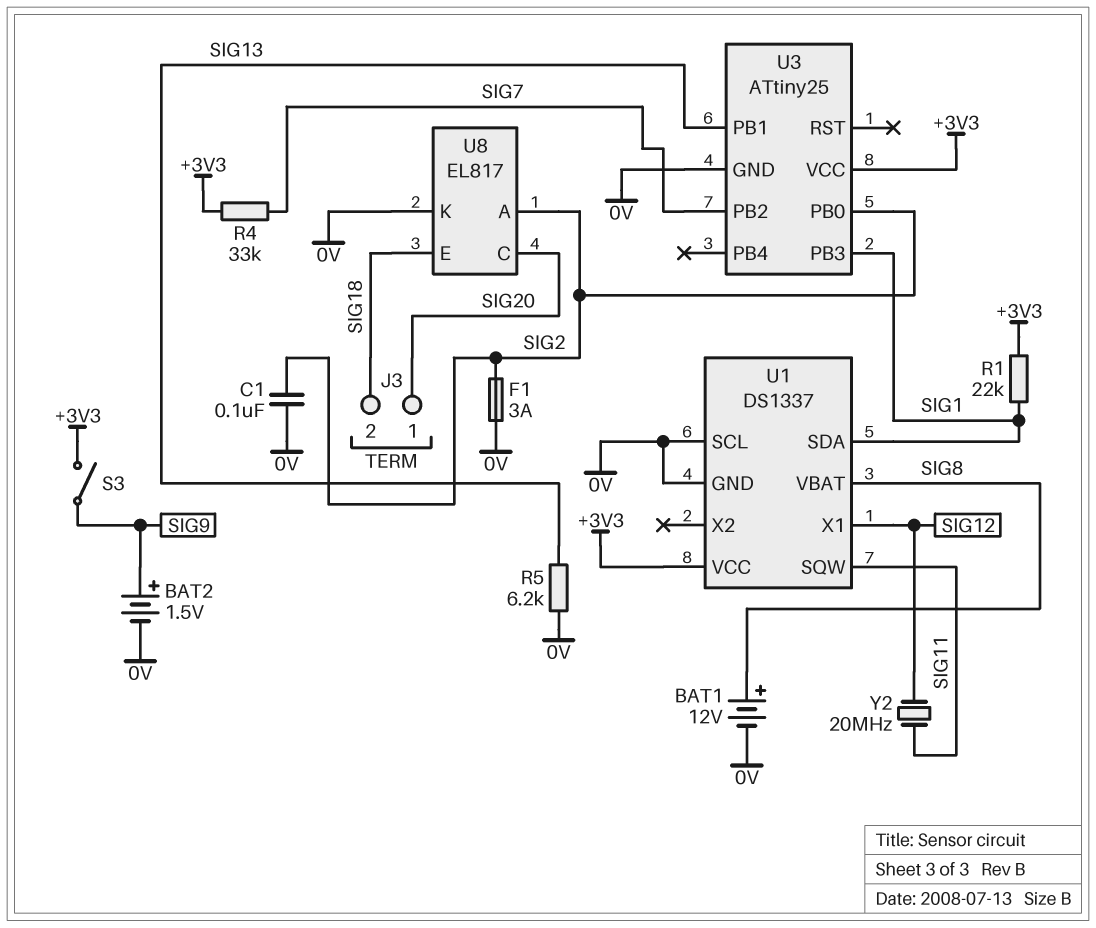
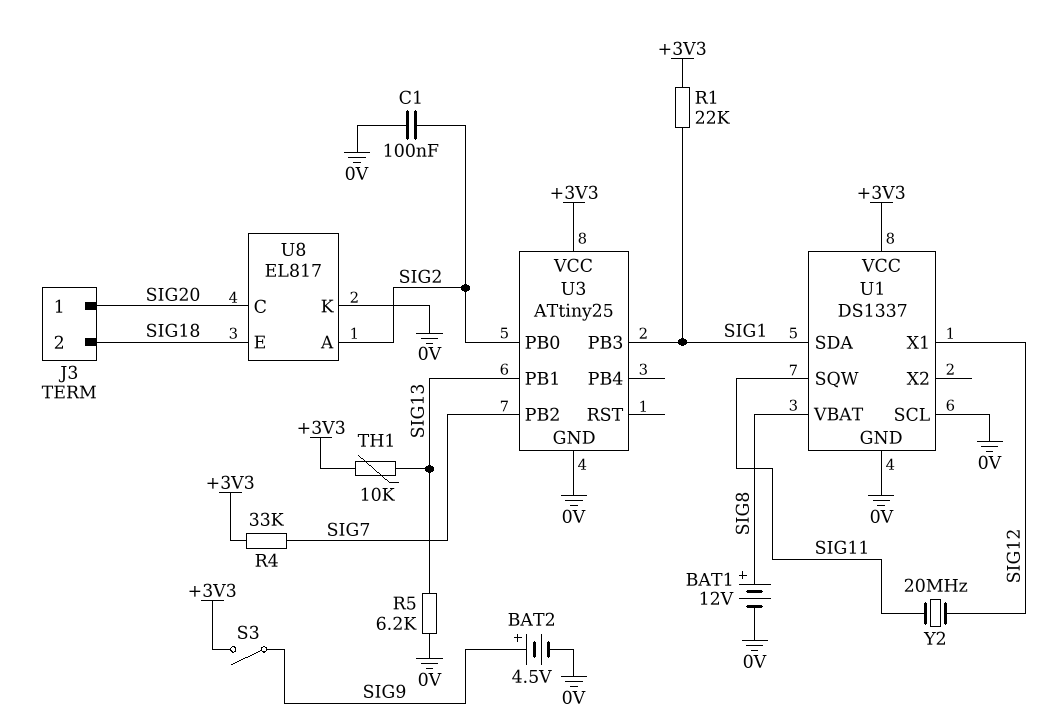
BAT2: 1.5V (plus SIG9, minus 0V) -> 4.5V (plus SIG9, minus 0V)
F1: 3A (0V, SIG2) -> none
TH1: none -> 10k (+3V3, SIG13)

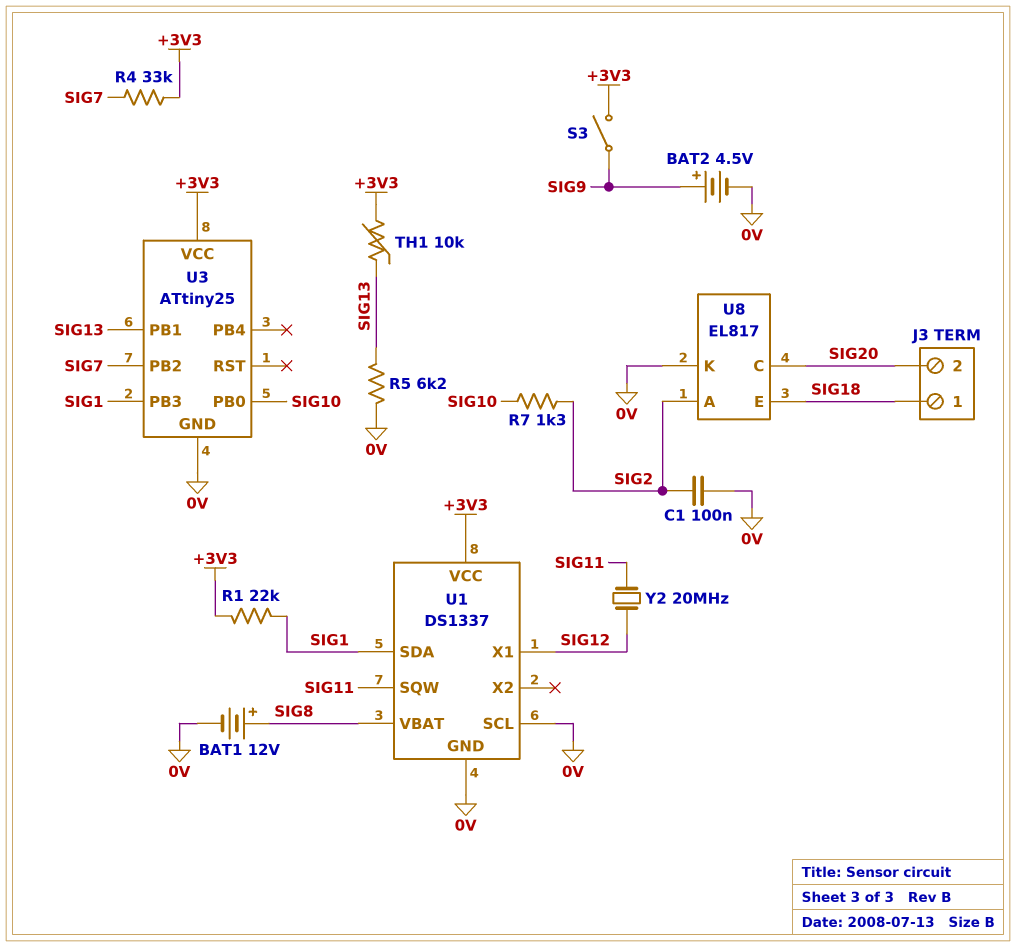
J3 pin 1: SIG20 -> SIG18
J3 pin 2: SIG18 -> SIG20
R7: none -> 1.3k (SIG2, SIG10)
U3 pin PB0: SIG2 -> SIG10

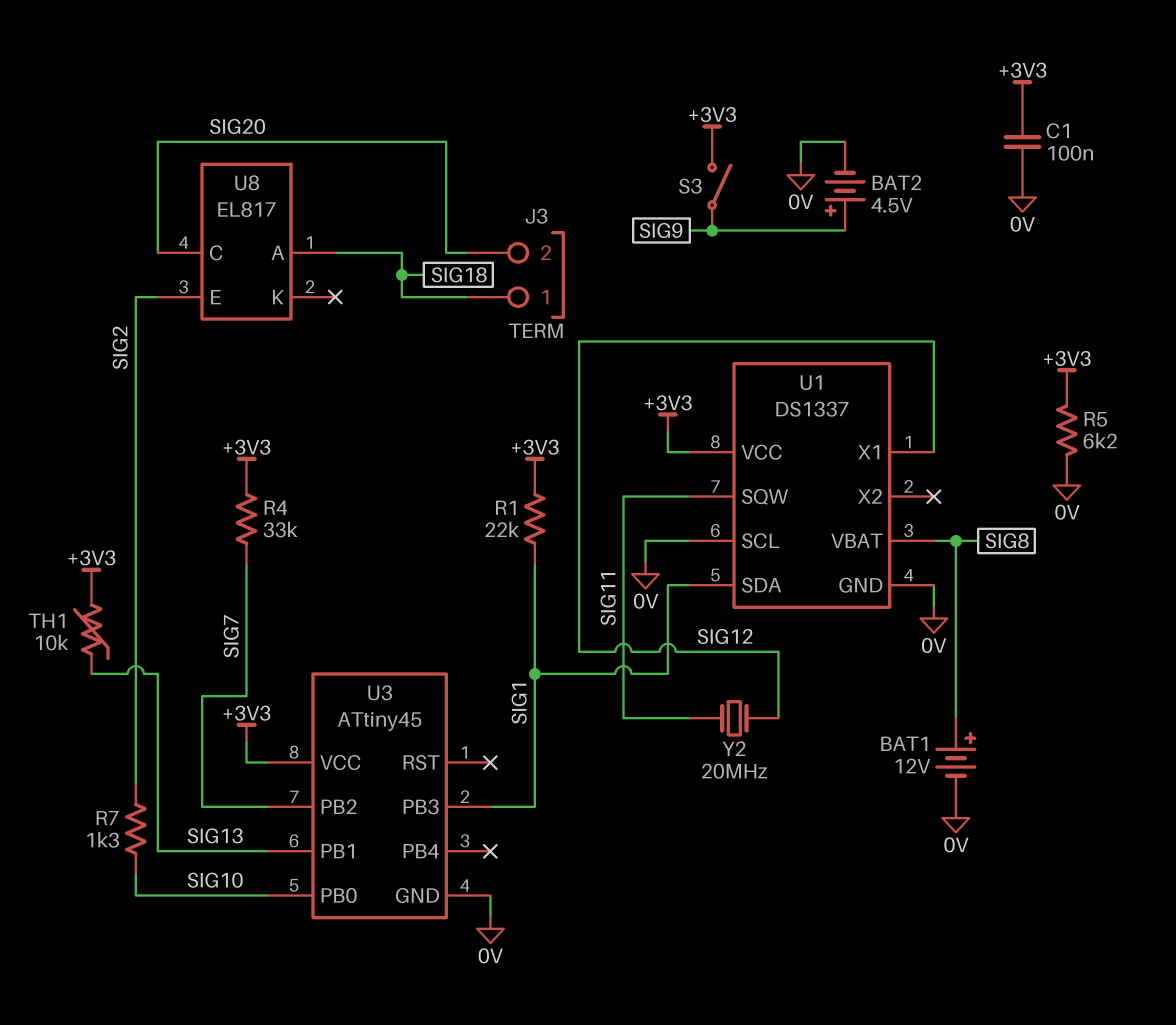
C1: 100nF (0V, SIG2) -> 100nF (+3V3, 0V)
R5: 6.2k (0V, SIG13) -> 6.2k (+3V3, 0V)
U3: ATtiny25 -> ATtiny45
U8 pin A: SIG2 -> SIG18
U8 pin E: SIG18 -> SIG2
U8 pin K: 0V -> none

